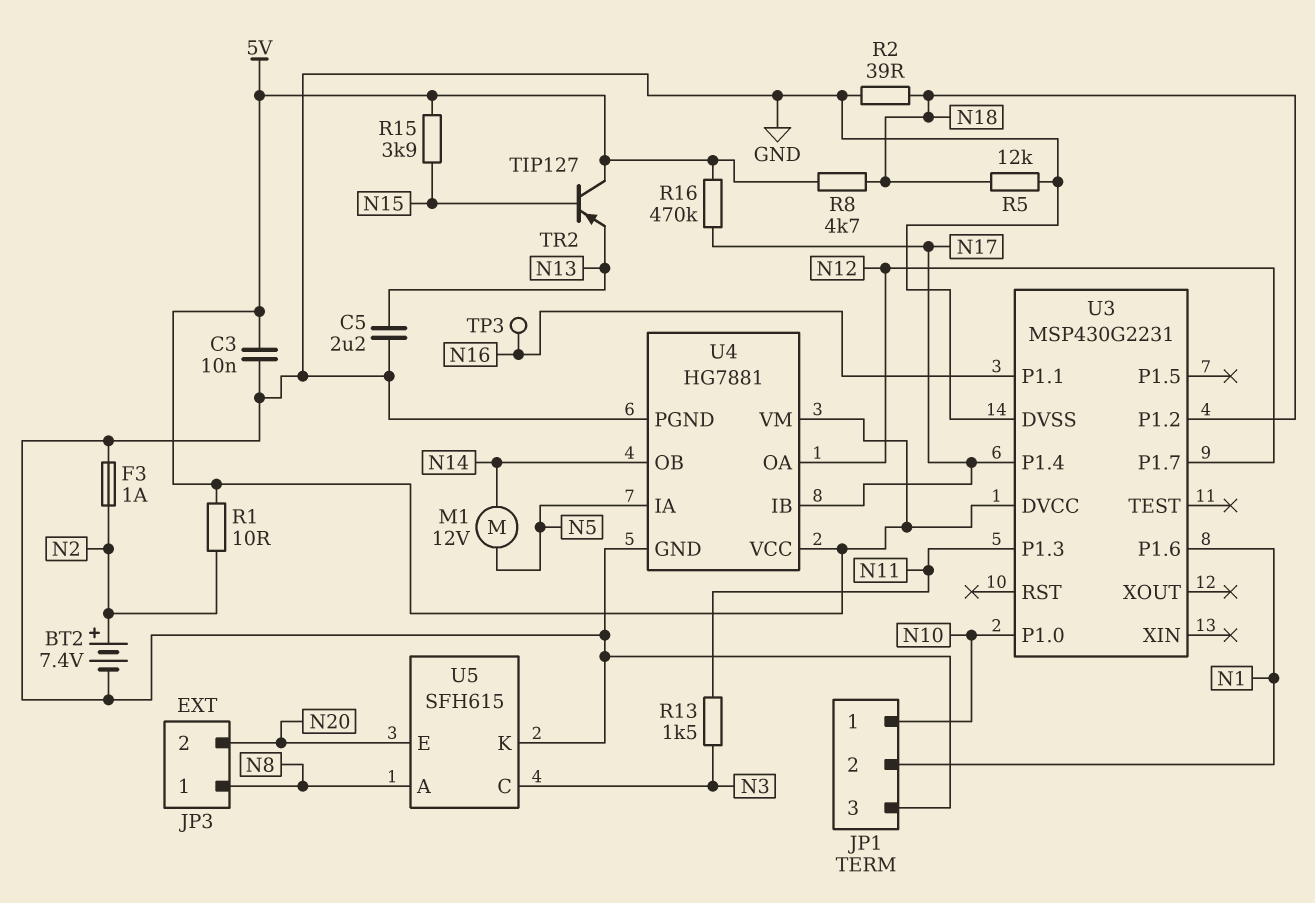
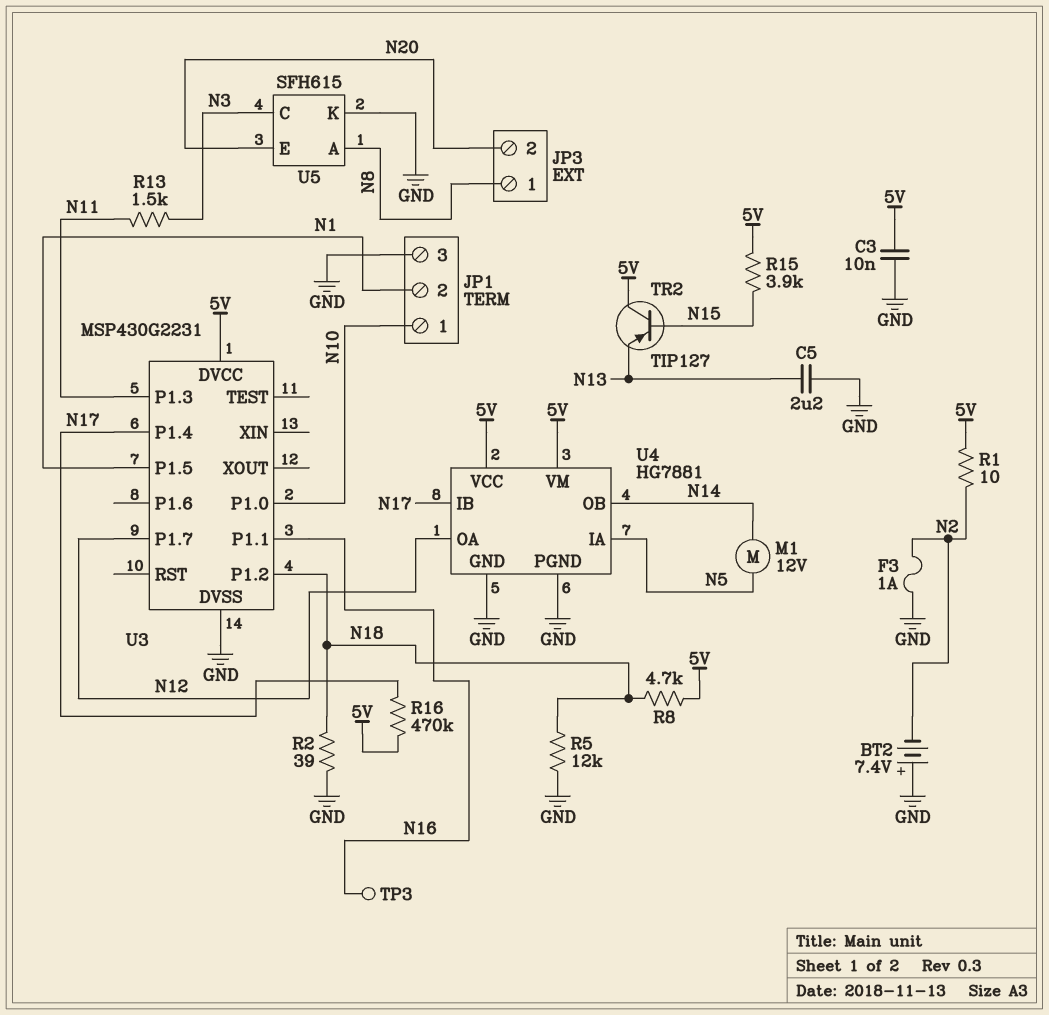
BT2: 7.4V (plus N2, minus GND) -> 7.4V (plus GND, minus N2)
U3 pin P1.5: none -> N1
U3 pin P1.6: N1 -> none

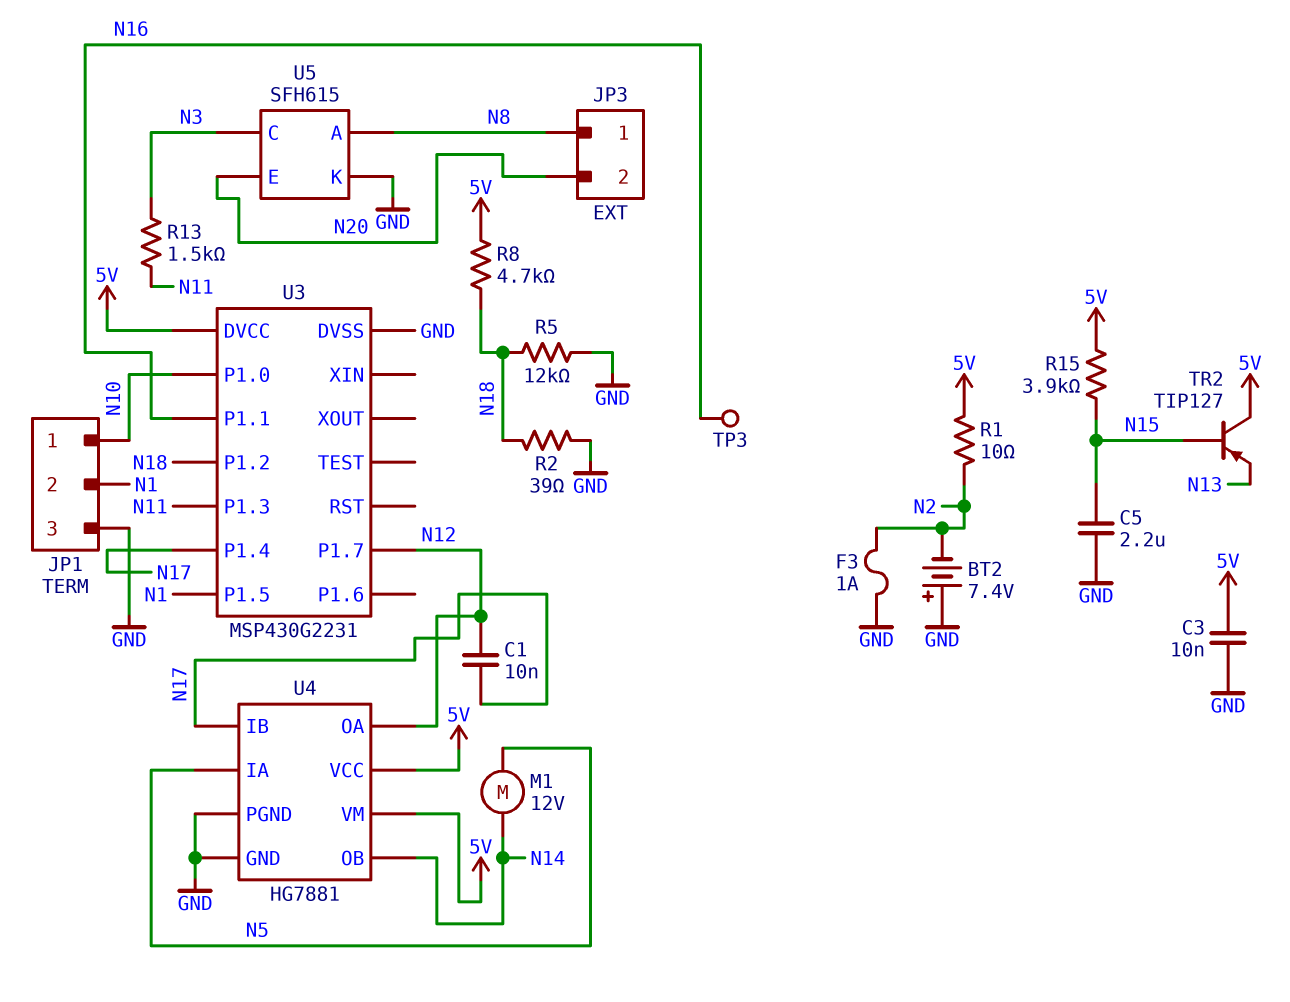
C1: none -> 10nF (N12, N17)
C5: 2.2uF (GND, N13) -> 2.2uF (GND, N15)
R16: 470k (5V, N17) -> none

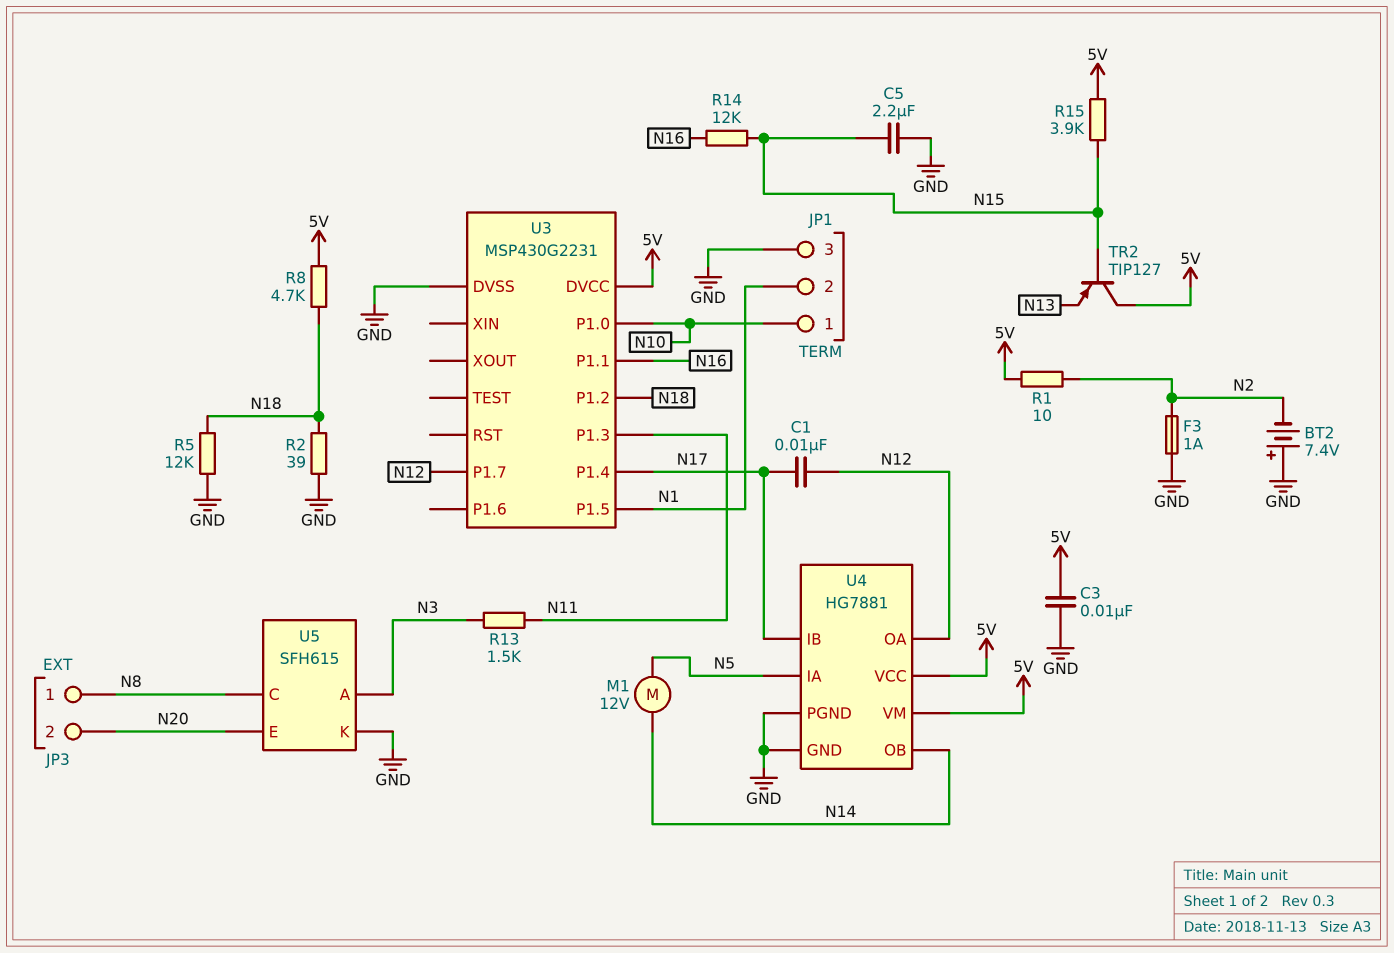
R14: none -> 12k (N15, N16)
TP3: test point (N16) -> none
U5 pin A: N8 -> N3
U5 pin C: N3 -> N8

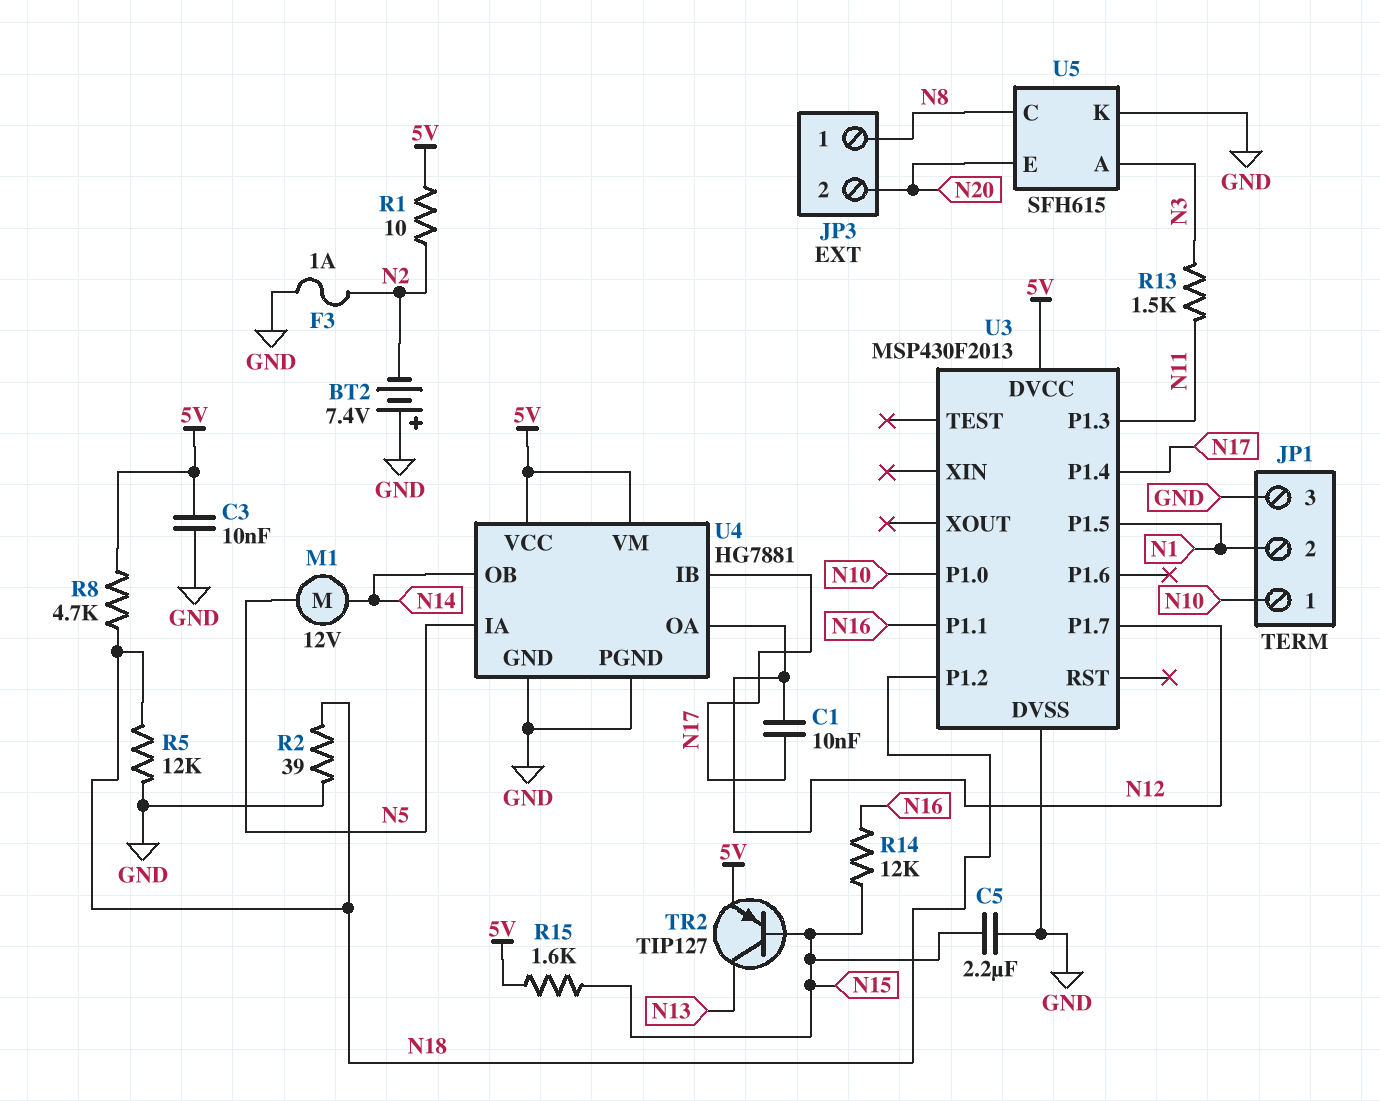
R15: 3.9k (5V, N15) -> 1.6k (5V, N15)
TR2: PNP TIP127 (B N15, C 5V, E N13) -> PNP TIP127 (B N15, C N13, E 5V)
U3: MSP430G2231 -> MSP430F2013

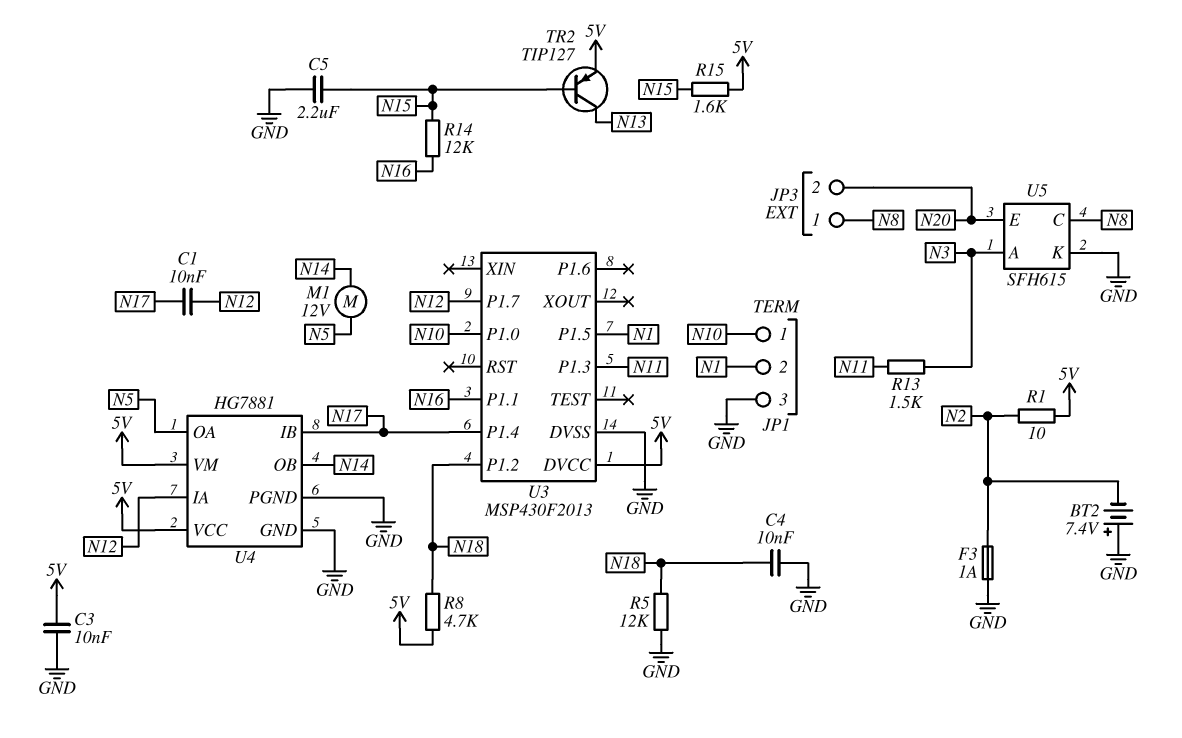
C4: none -> 10nF (GND, N18)
R2: 39 (GND, N18) -> none
U4 pin IA: N5 -> N12
U4 pin OA: N12 -> N5

